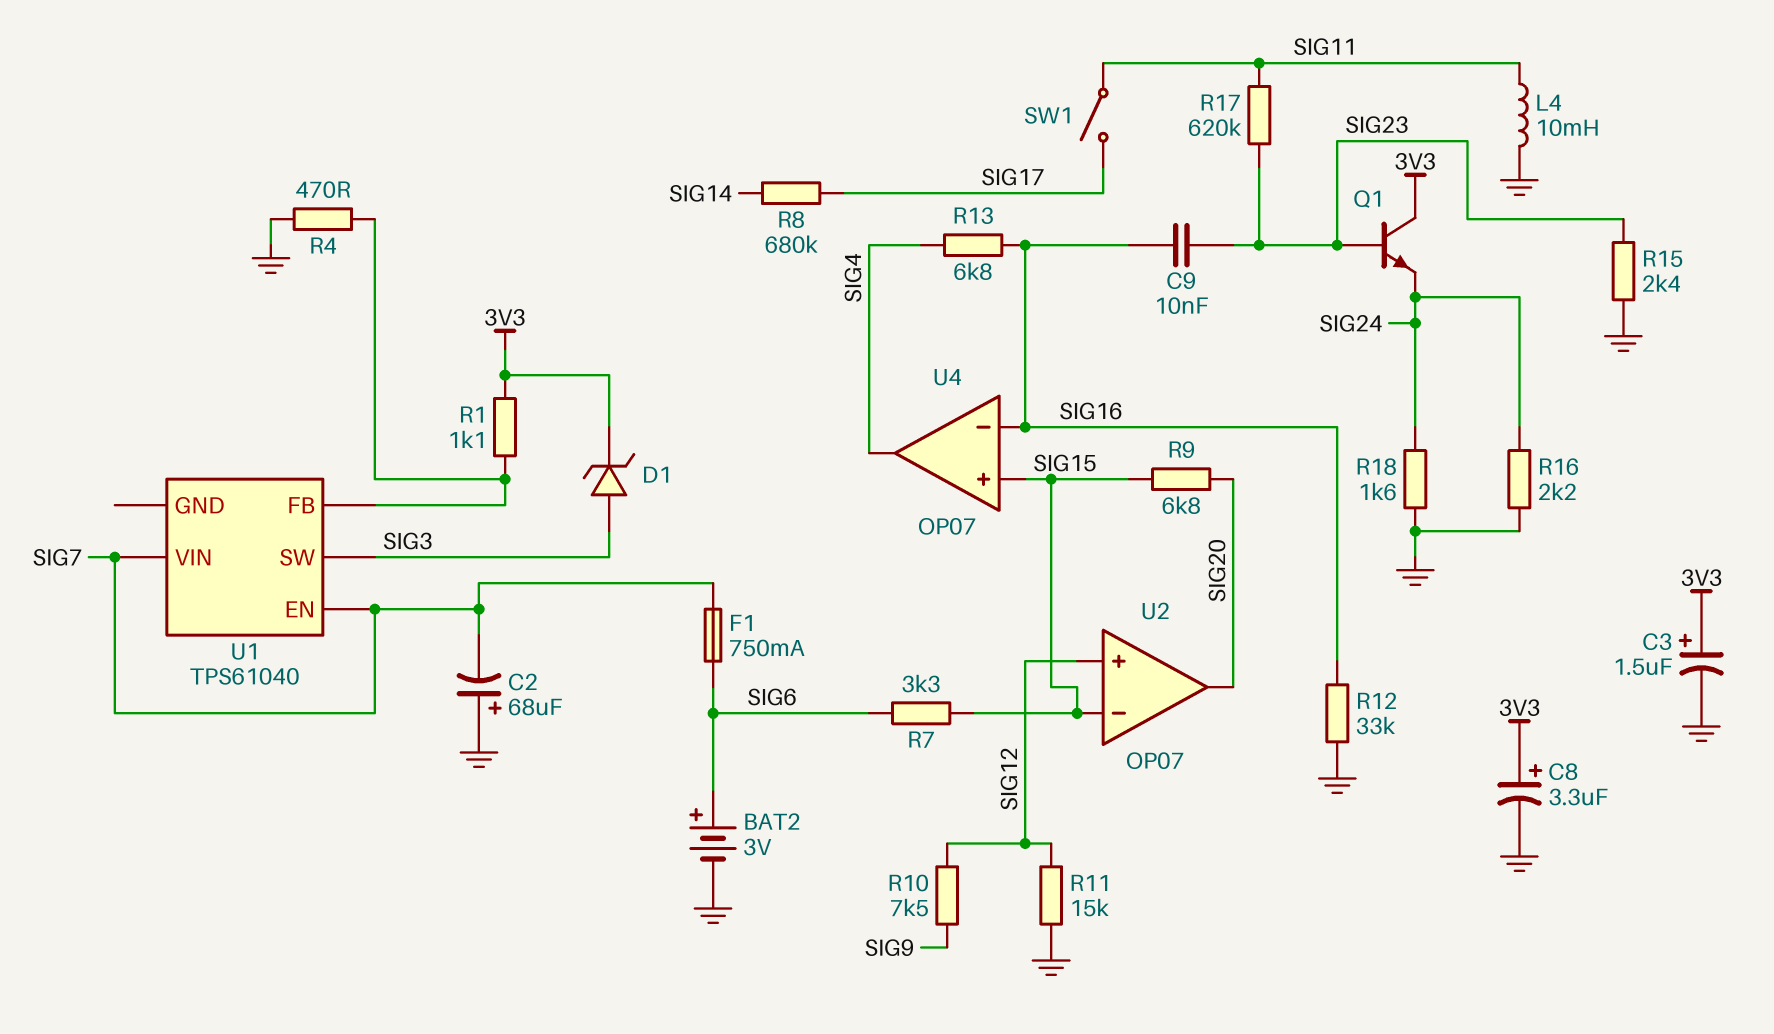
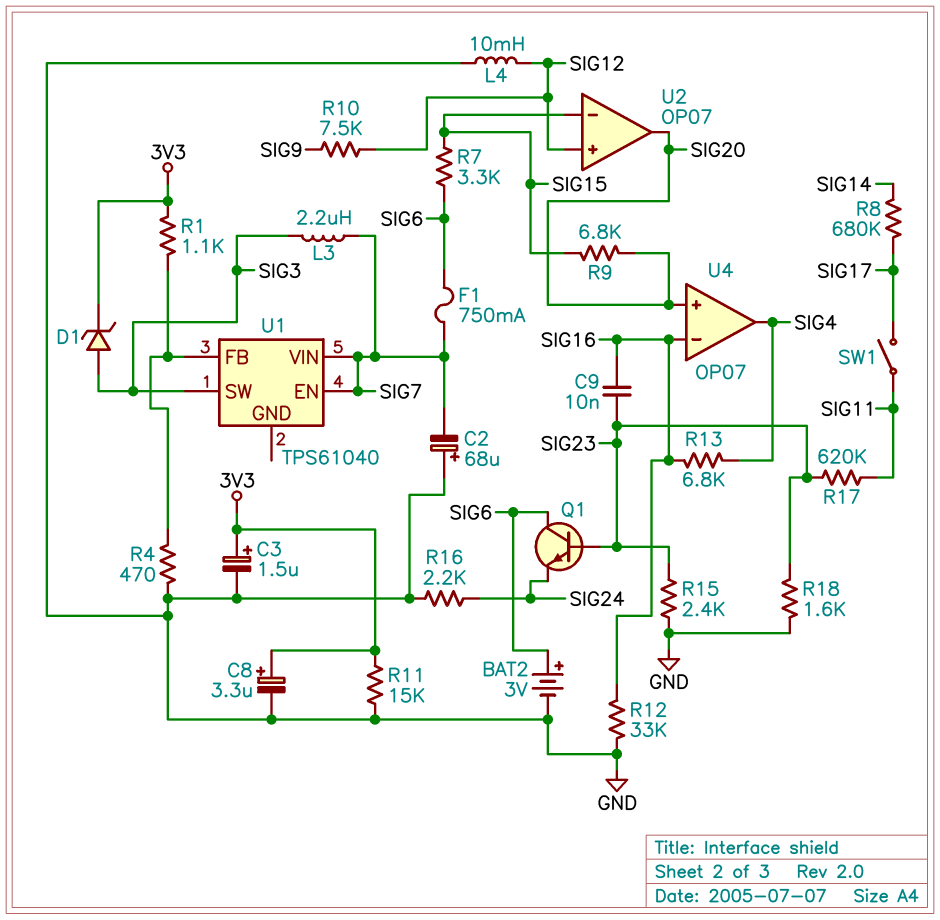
L3: none -> 2.2uH (SIG3, SIG7)
L4: 10mH (GND, SIG11) -> 10mH (GND, SIG12)
Q1: NPN (B SIG23, C 3V3, E SIG24) -> NPN (B SIG23, C SIG6, E SIG24)
R11: 15k (GND, SIG12) -> 15k (3V3, GND)
R18: 1.6k (GND, SIG24) -> 1.6k (GND, SIG23)
U4 pin in+: SIG15 -> SIG20

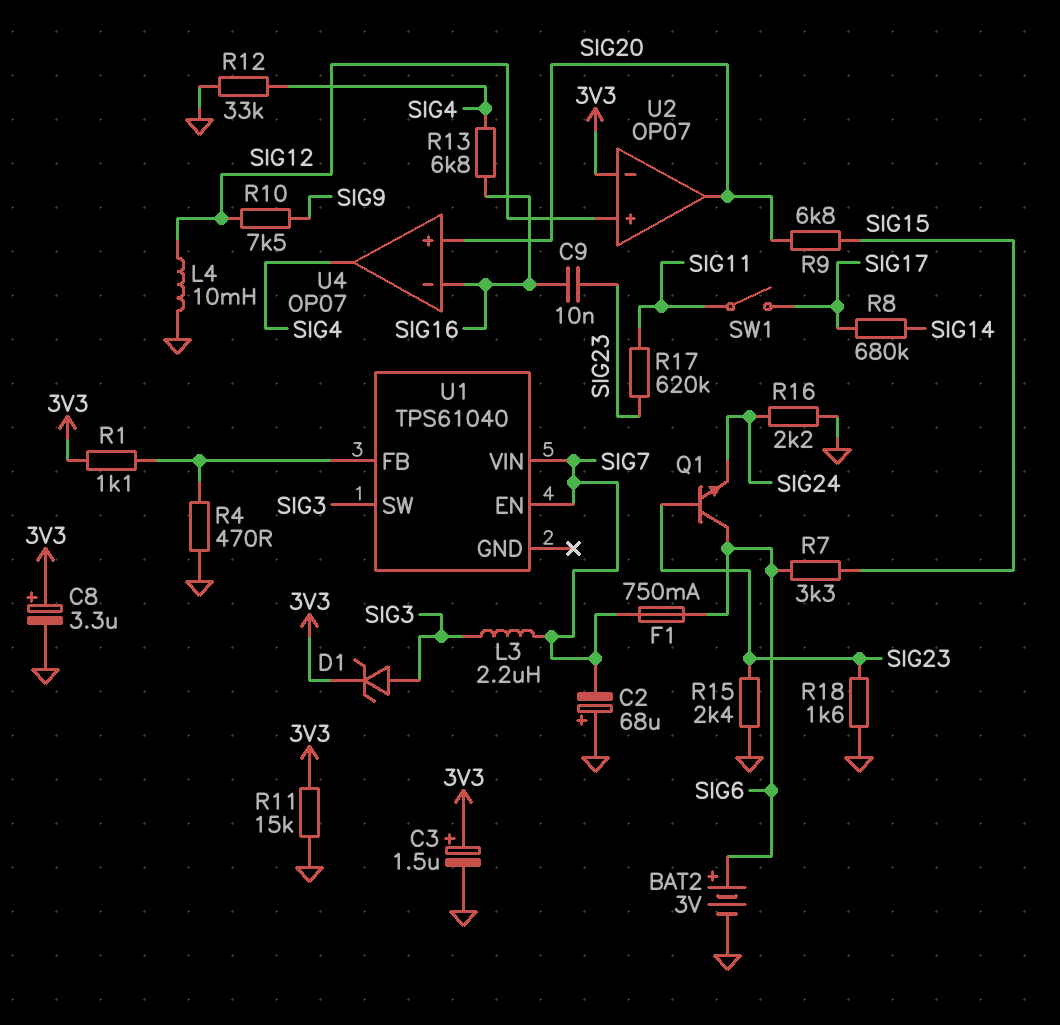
R12: 33k (GND, SIG16) -> 33k (GND, SIG4)
U2 pin in-: SIG15 -> 3V3

